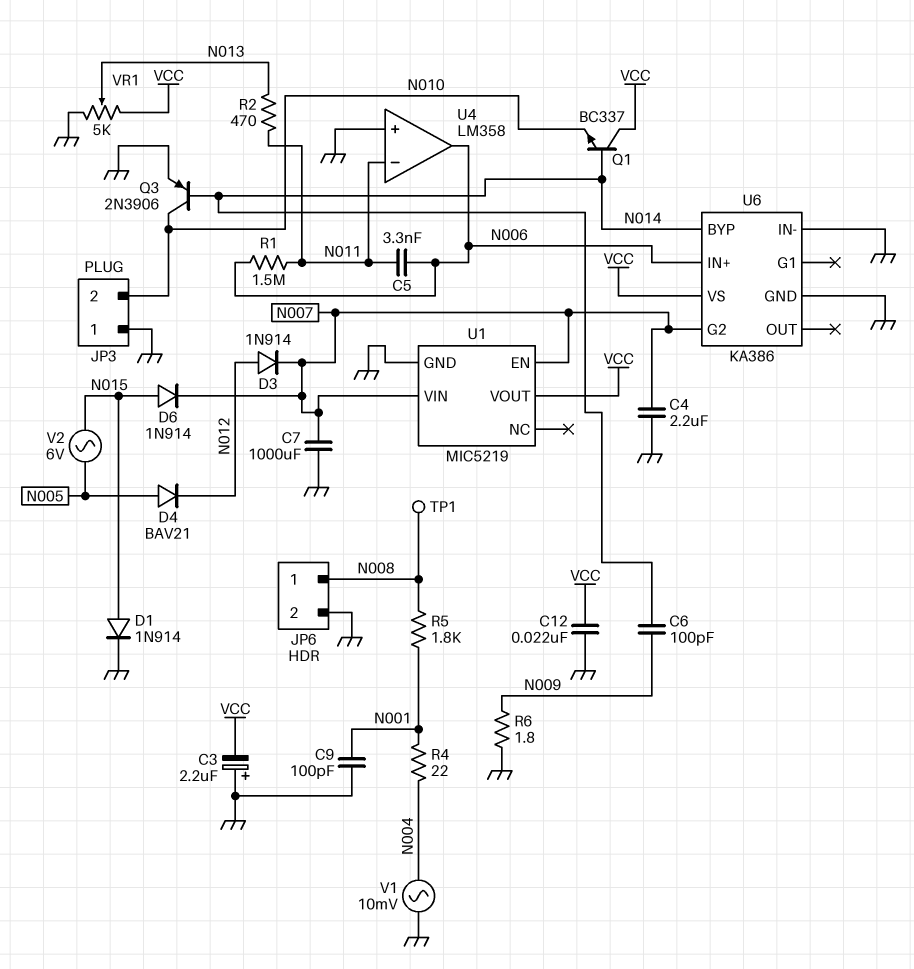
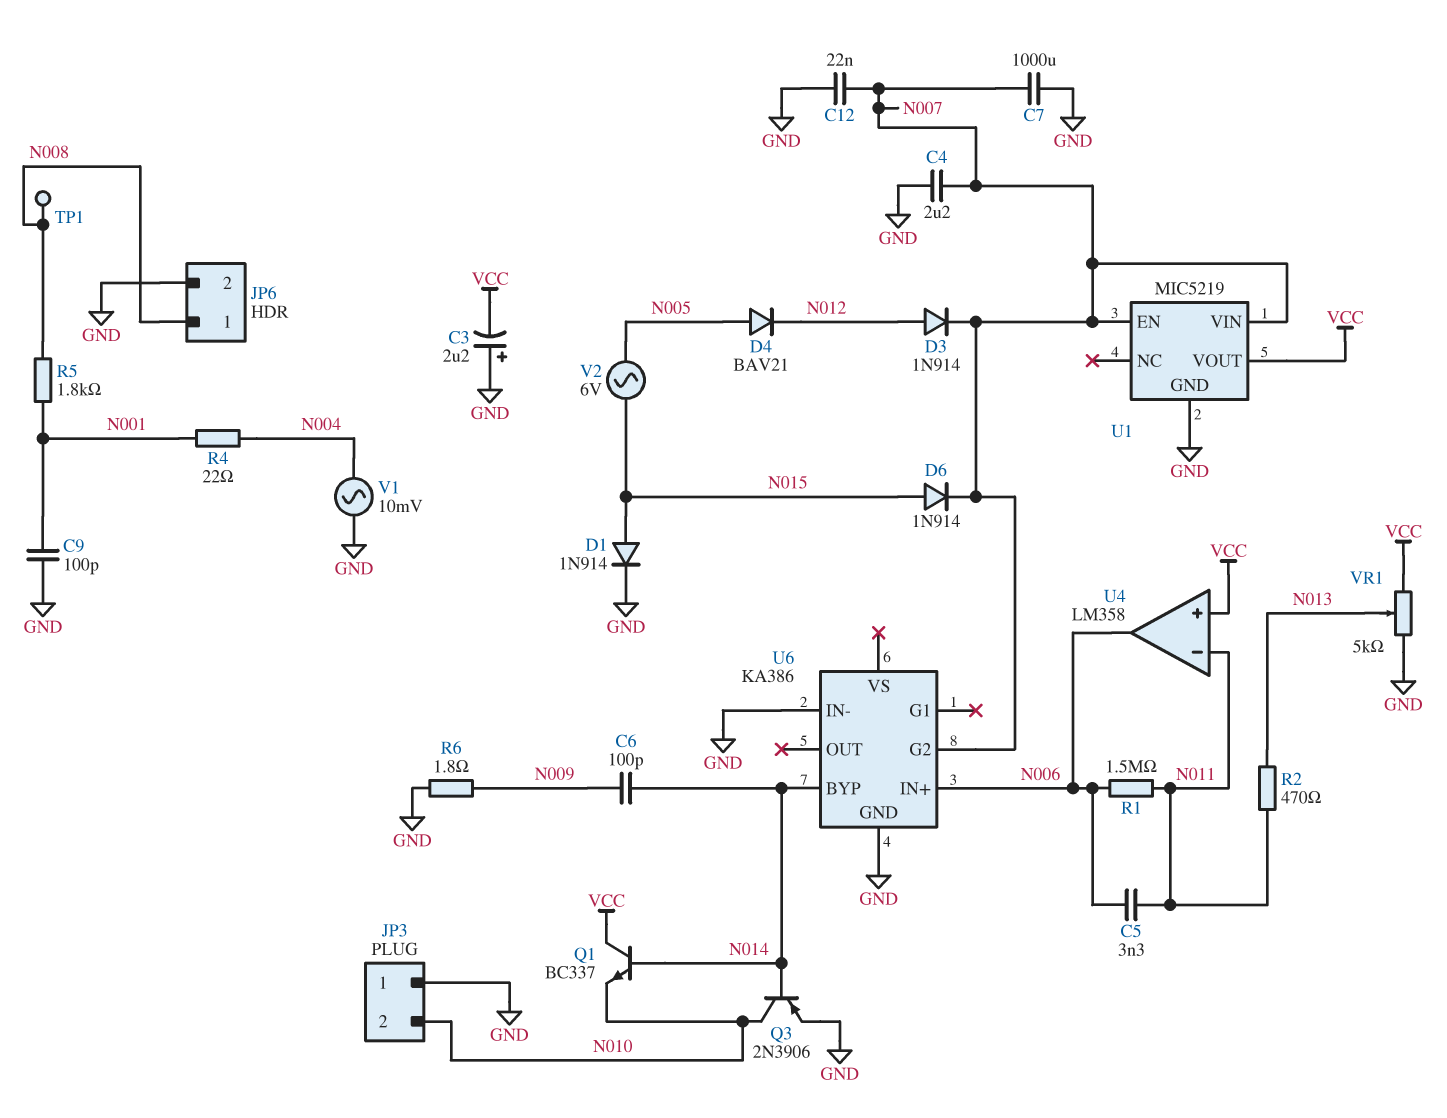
C12: 22nF (GND, VCC) -> 22nF (GND, N007)
U4 pin in+: GND -> VCC
U6 pin VS: VCC -> none

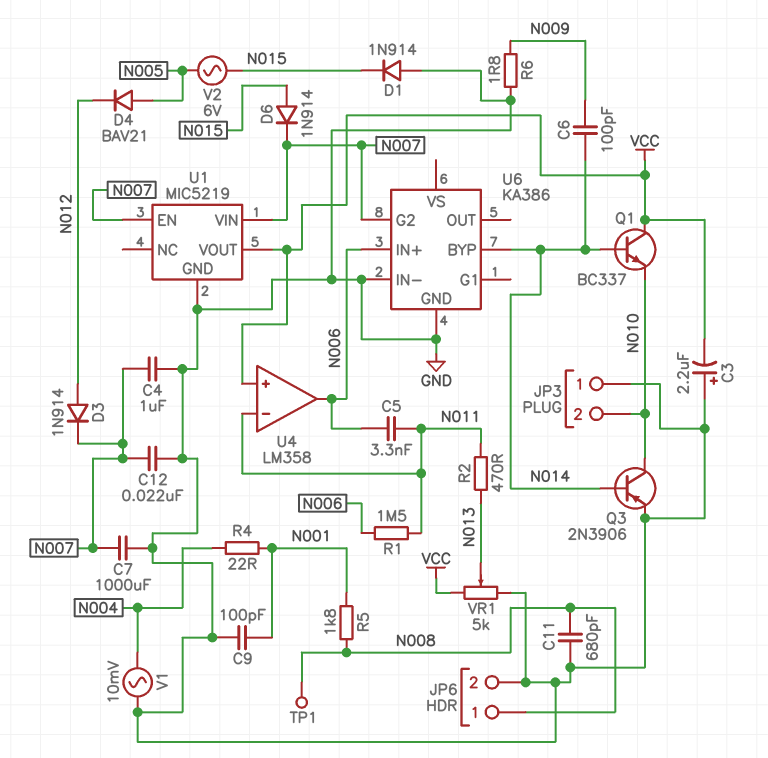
C4: 2.2uF (GND, N007) -> 1uF (GND, N007)
C11: none -> 680pF (GND, N008)
D1: diode 1N914 (A N015, K GND) -> diode 1N914 (A GND, K N015)

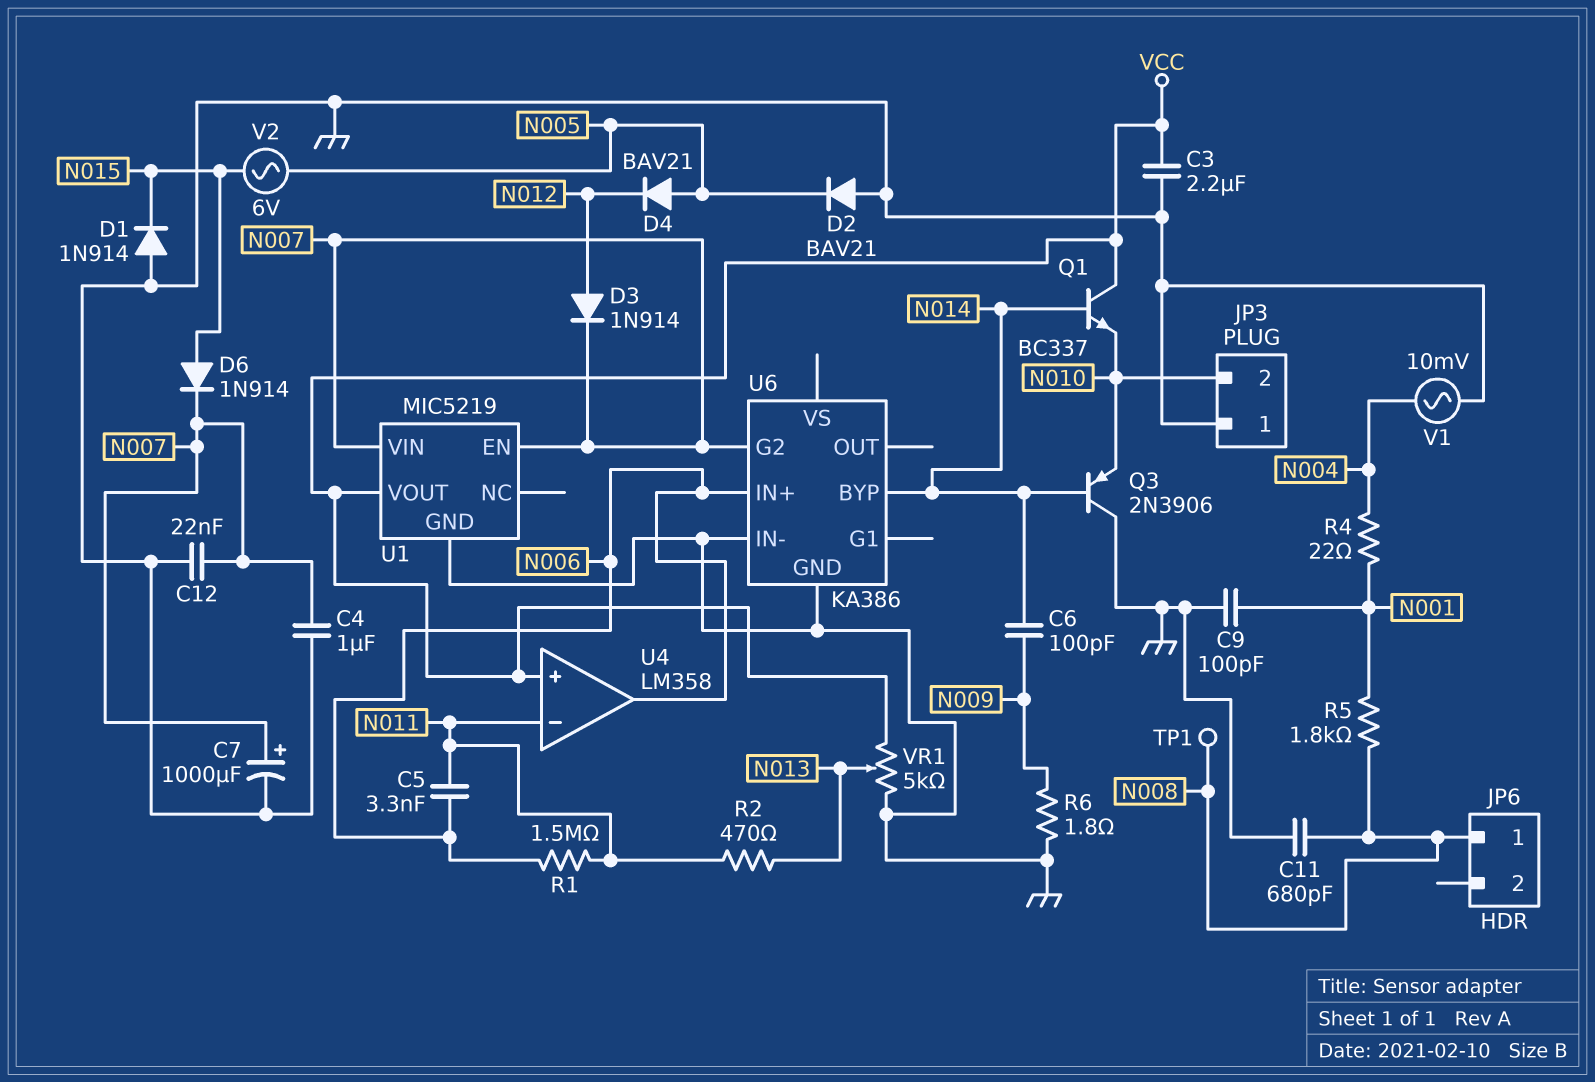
C3: 2.2uF (plus GND, minus VCC) -> 2.2uF (GND, VCC)
C7: 1000uF (GND, N007) -> 1000uF (plus N007, minus GND)
D2: none -> diode BAV21 (A GND, K N005)
JP6 pin 2: GND -> none
Q3: PNP 2N3906 (B N014, C N010, E GND) -> PNP 2N3906 (B N014, C GND, E N010)

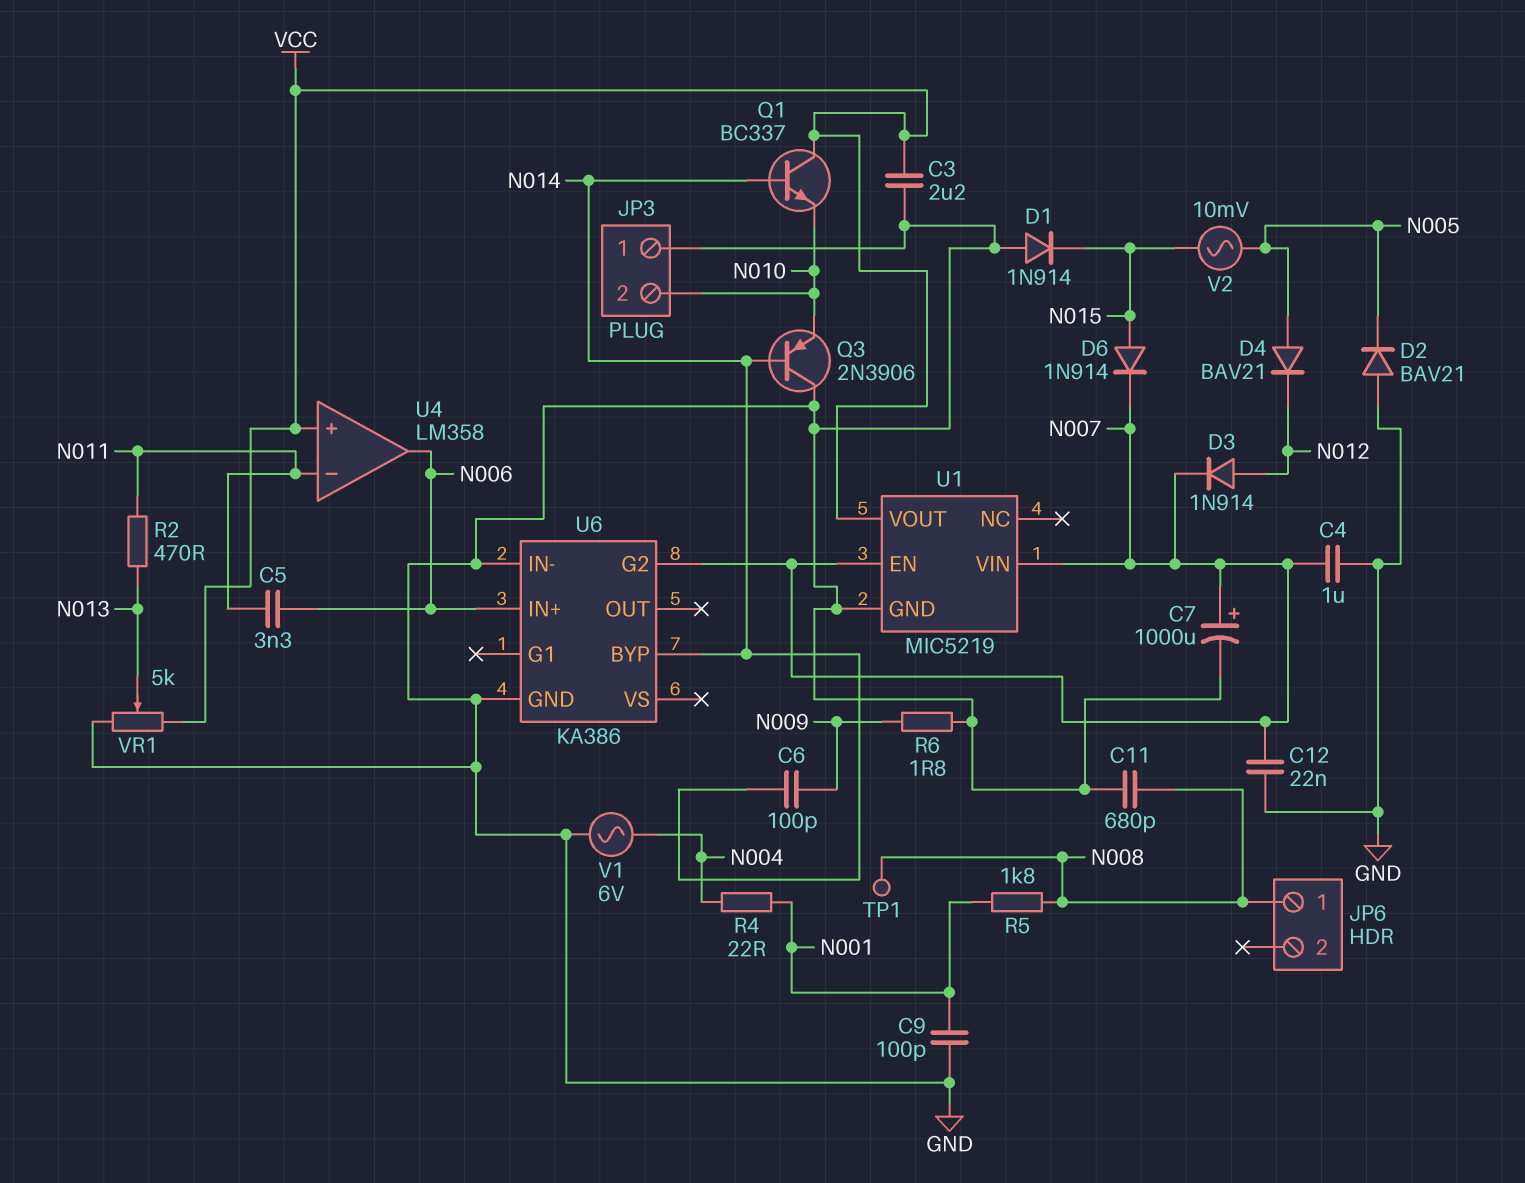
R1: 1.5M (N006, N011) -> none
V1: AC 10mV (GND, N004) -> AC 6V (GND, N004)
V2: AC 6V (N005, N015) -> AC 10mV (N005, N015)

